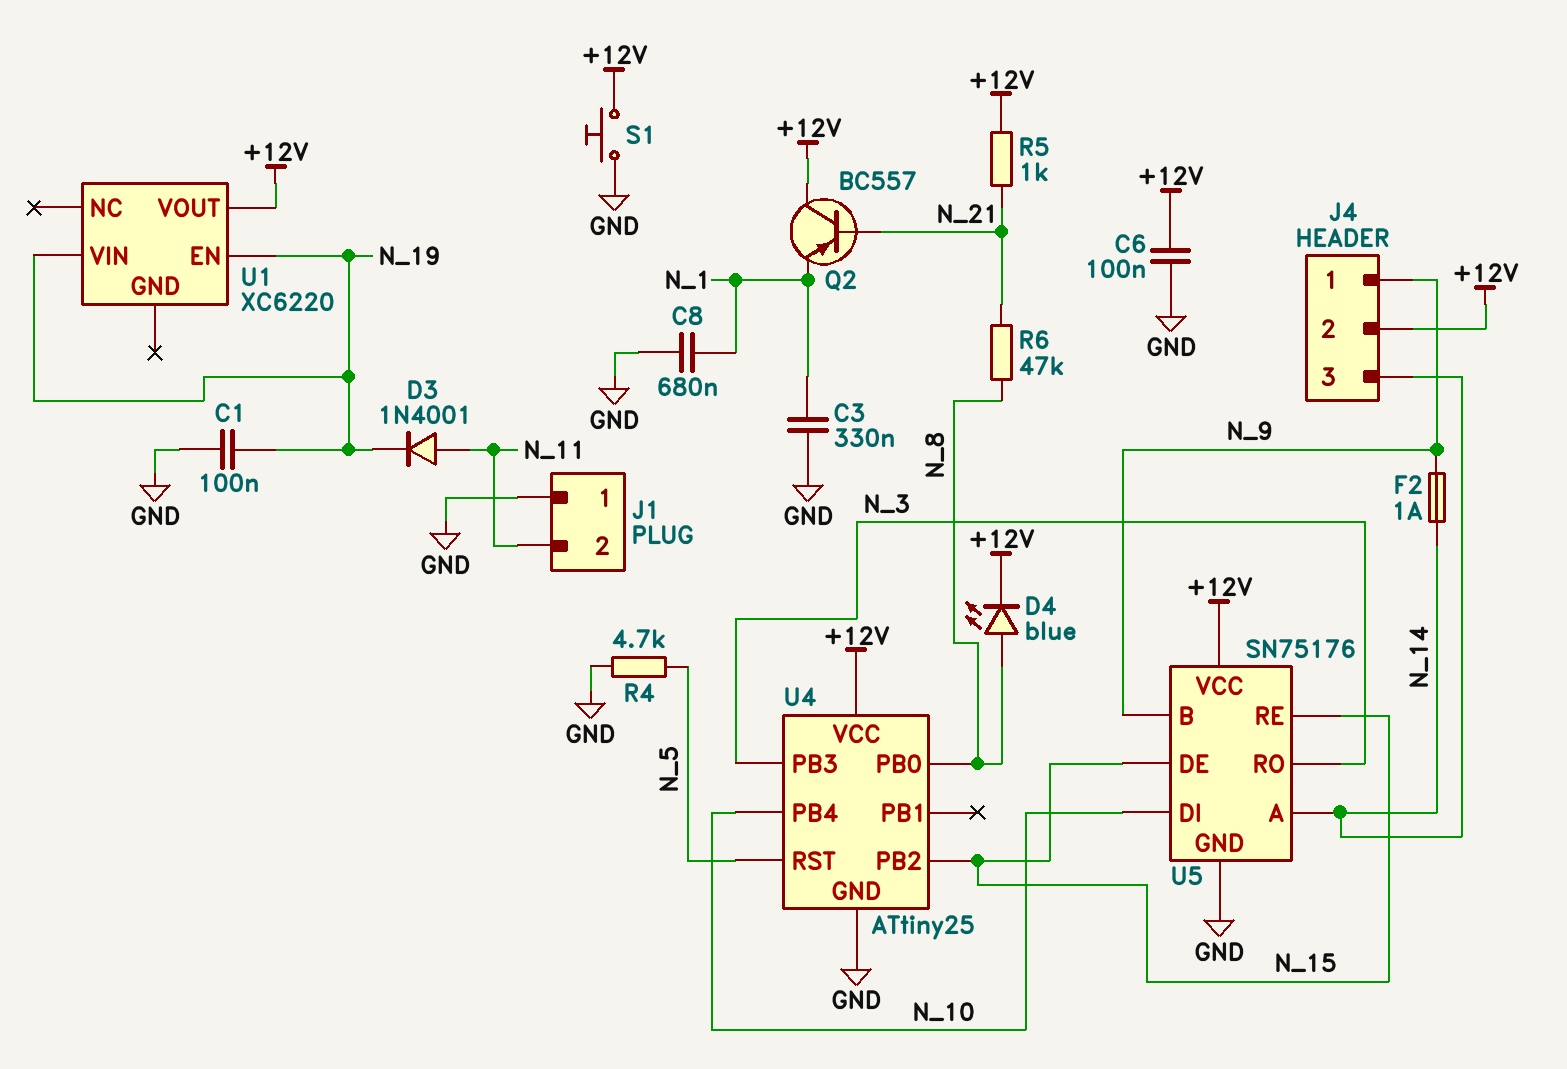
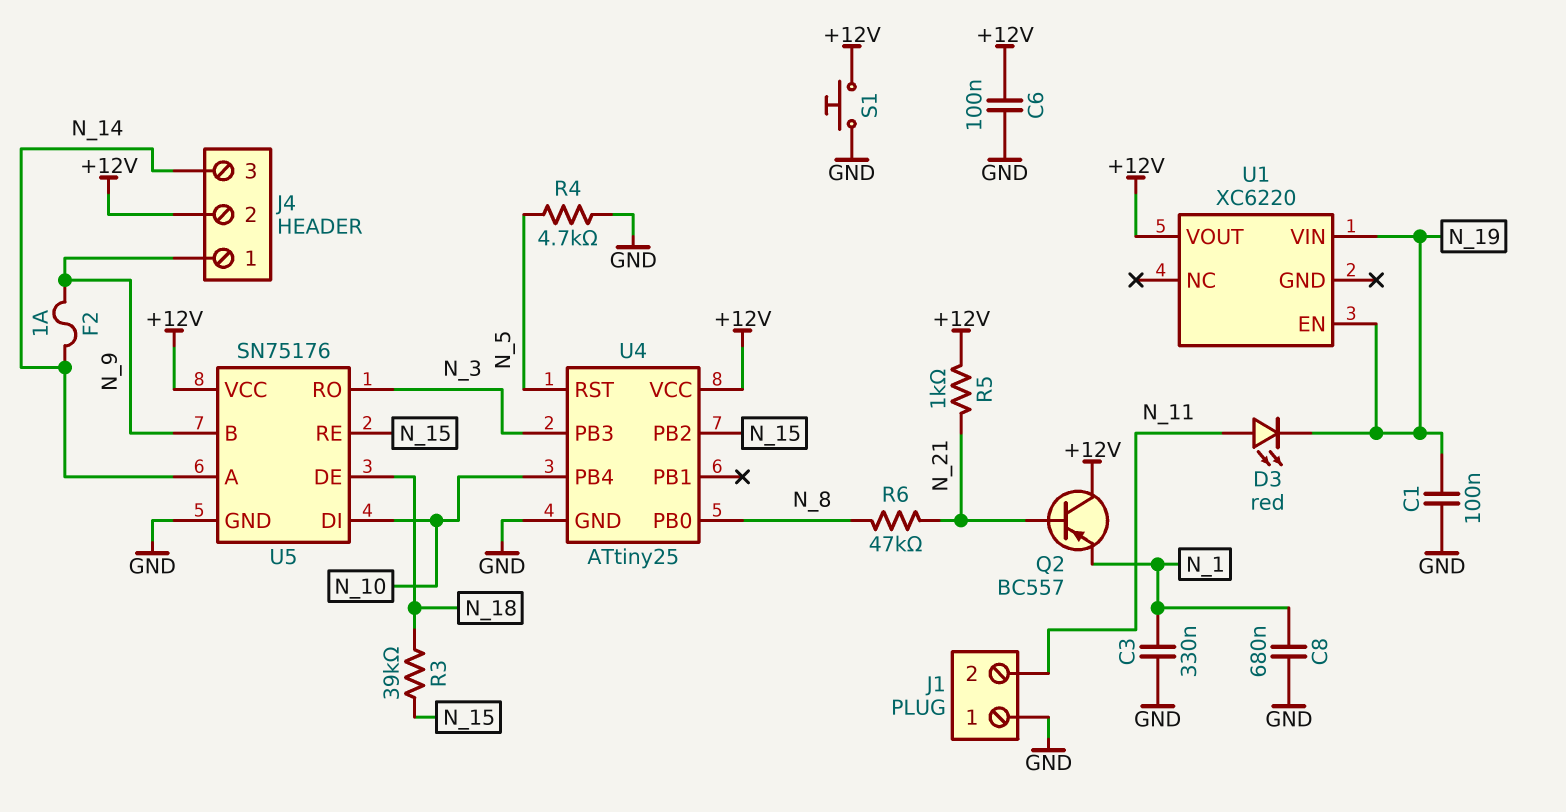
D3: diode 1N4001 (A N_11, K N_19) -> LED red (A N_11, K N_19)
D4: LED blue (A N_8, K +12V) -> none
R3: none -> 39k (N_15, N_18)
U5 pin DE: N_15 -> N_18

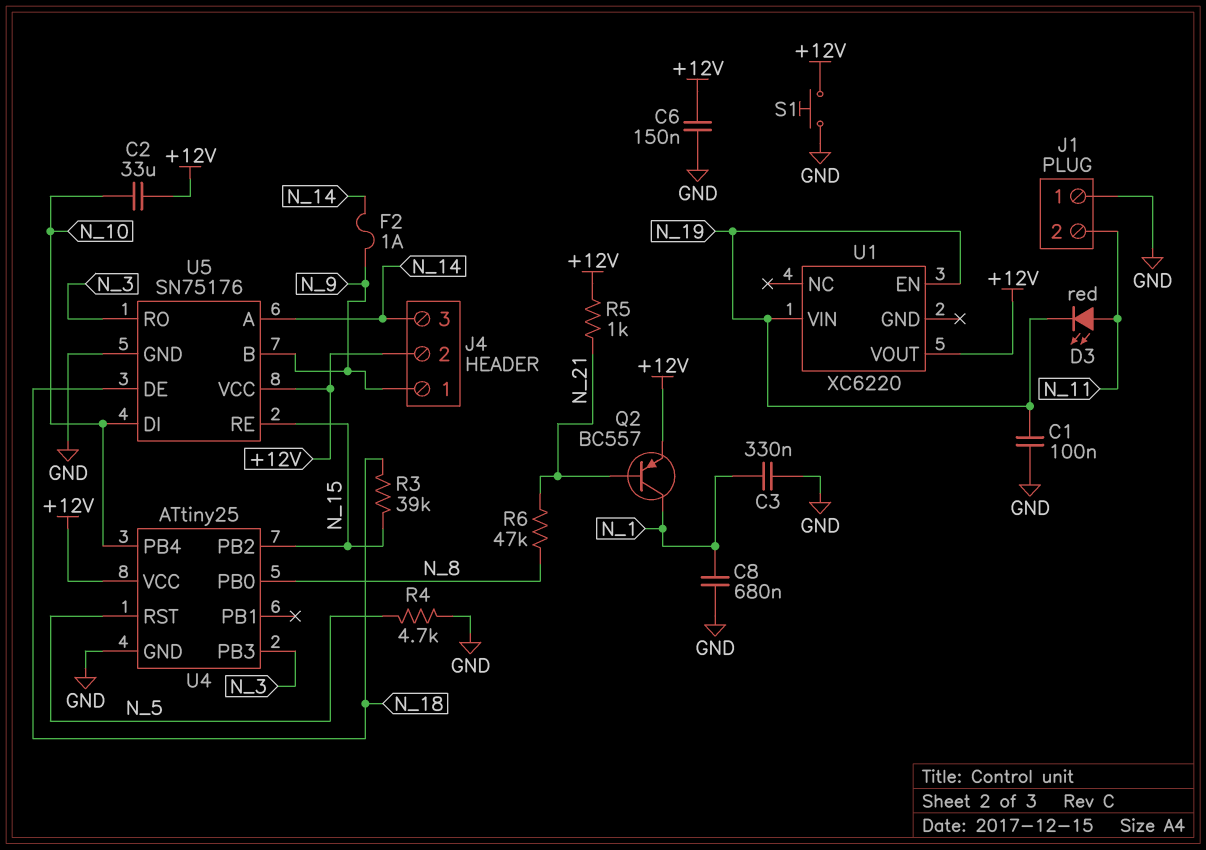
C2: none -> 33uF (+12V, N_10)
C6: 100nF (+12V, GND) -> 150nF (+12V, GND)
Q2: PNP BC557 (B N_21, C +12V, E N_1) -> PNP BC557 (B N_21, C N_1, E +12V)

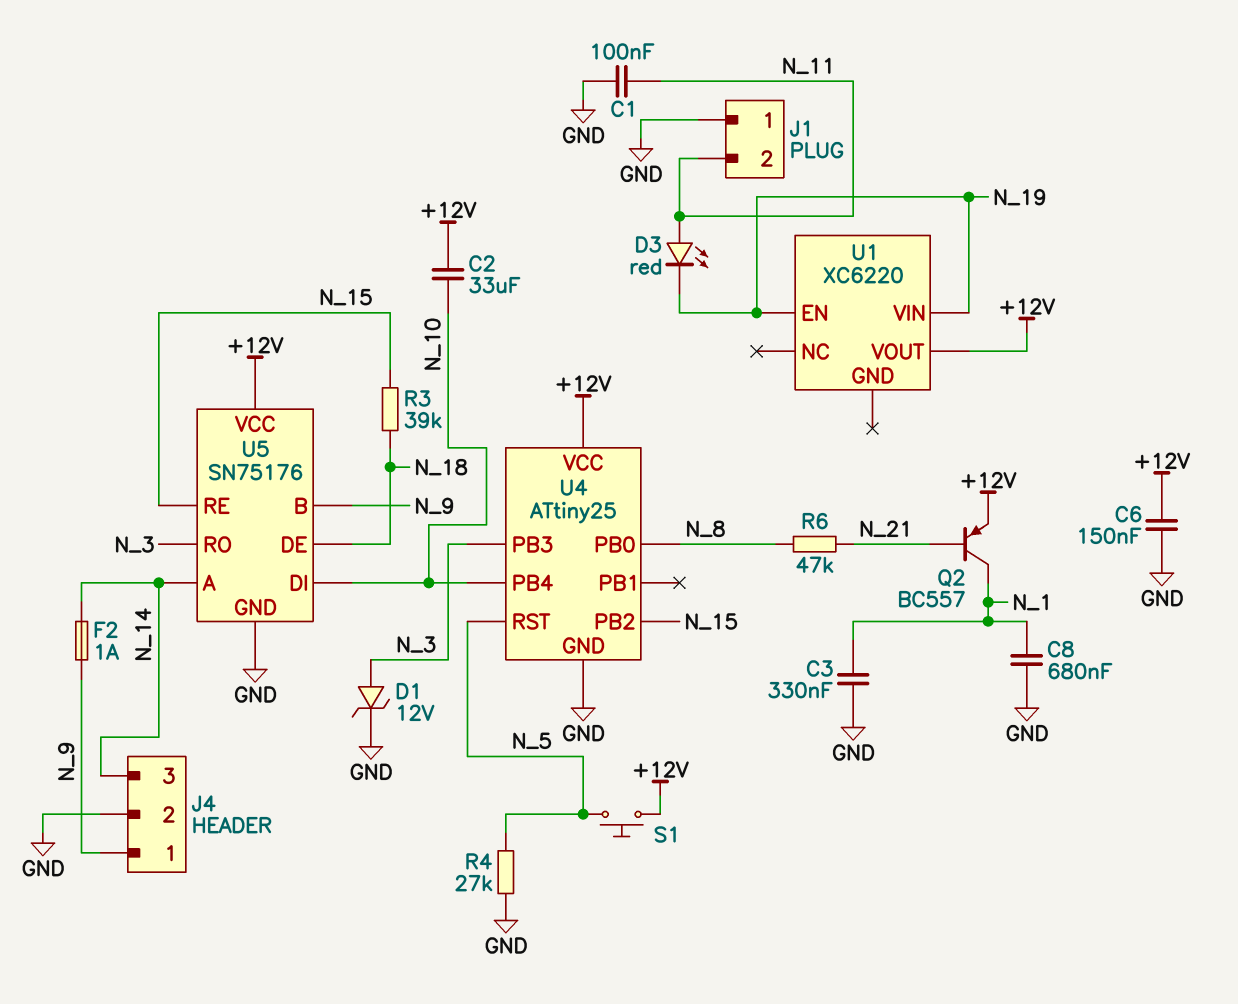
C1: 100nF (GND, N_19) -> 100nF (GND, N_11)
D1: none -> zener 12V (A N_3, K GND)
J4 pin 2: +12V -> GND
R4: 4.7k (GND, N_5) -> 27k (GND, N_5)
R5: 1k (+12V, N_21) -> none
S1: button (+12V, GND) -> button (+12V, N_5)

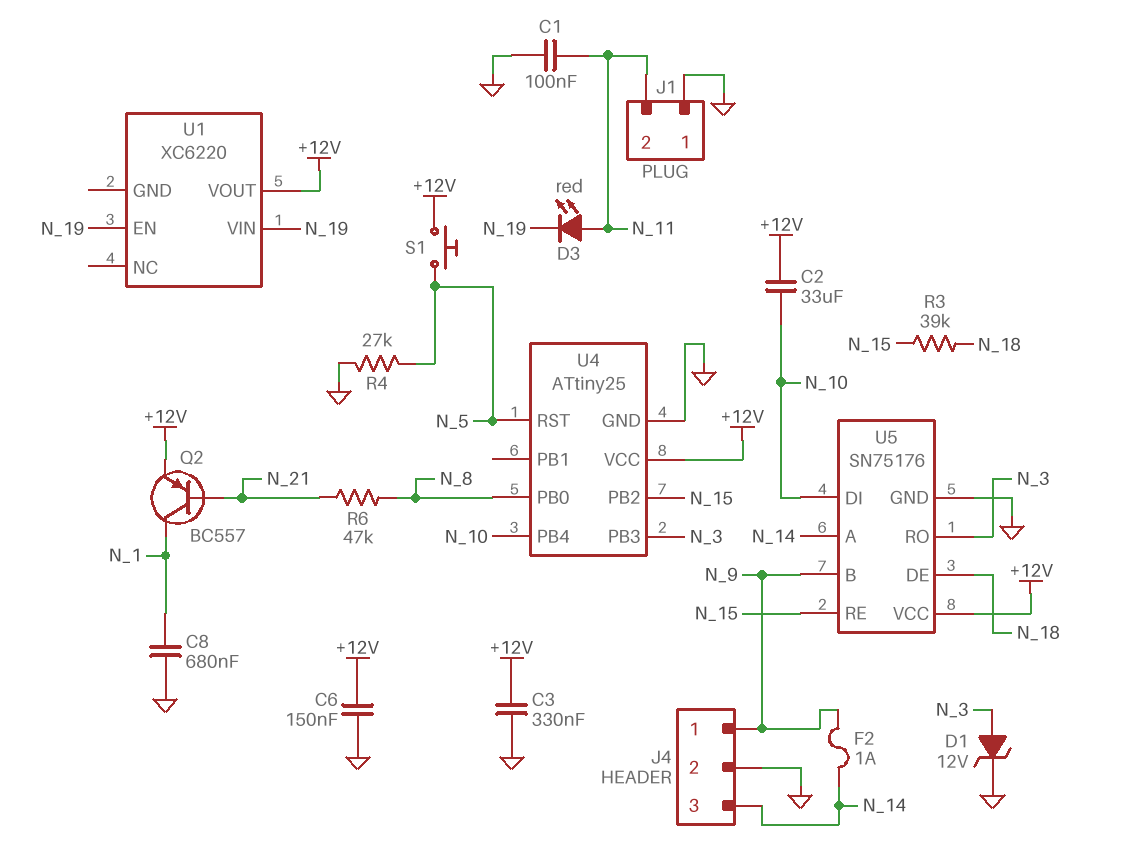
C3: 330nF (GND, N_1) -> 330nF (+12V, GND)

